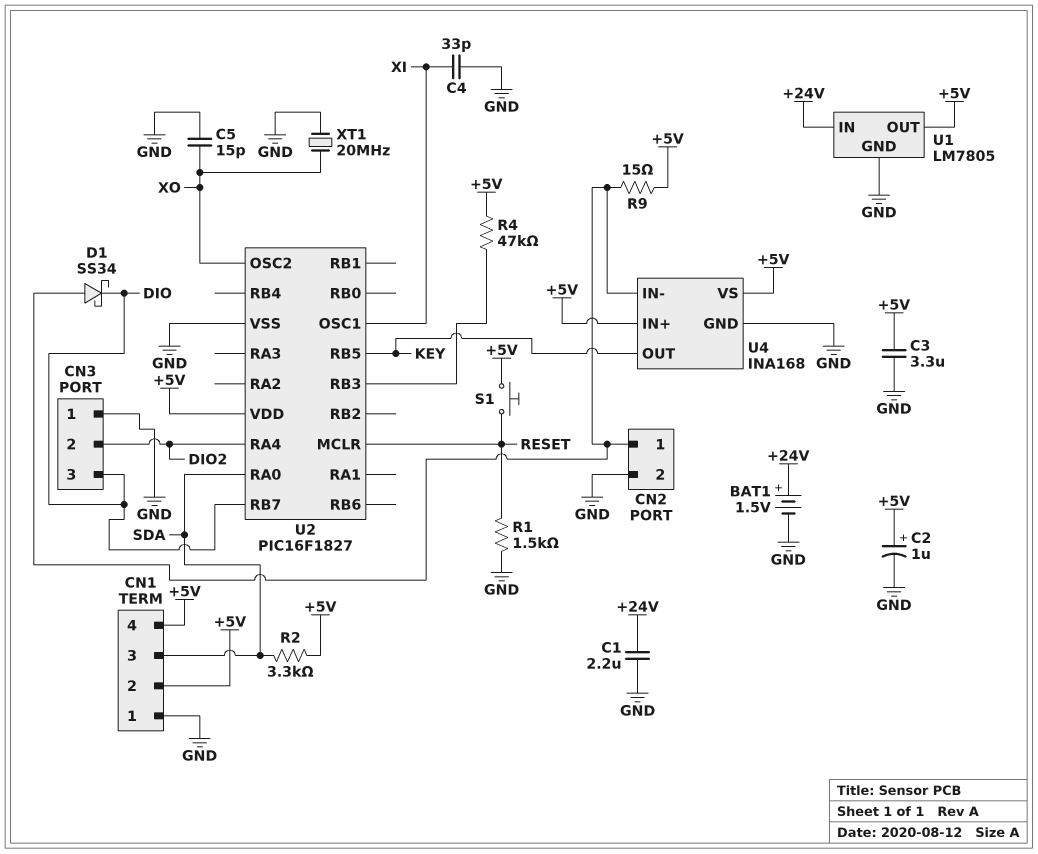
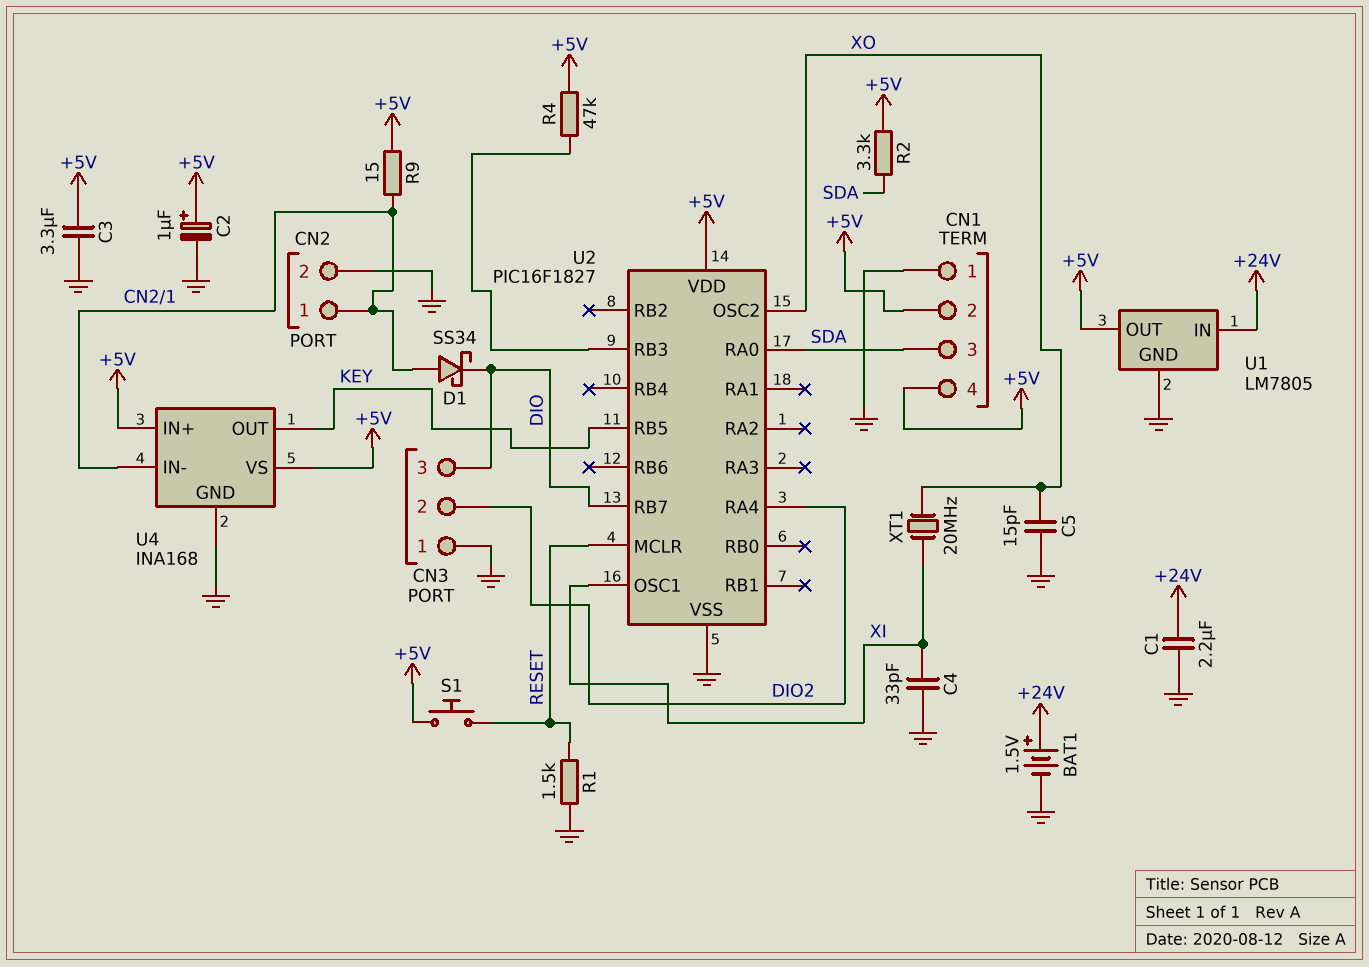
XT1: 20MHz (GND, XO) -> 20MHz (XI, XO)

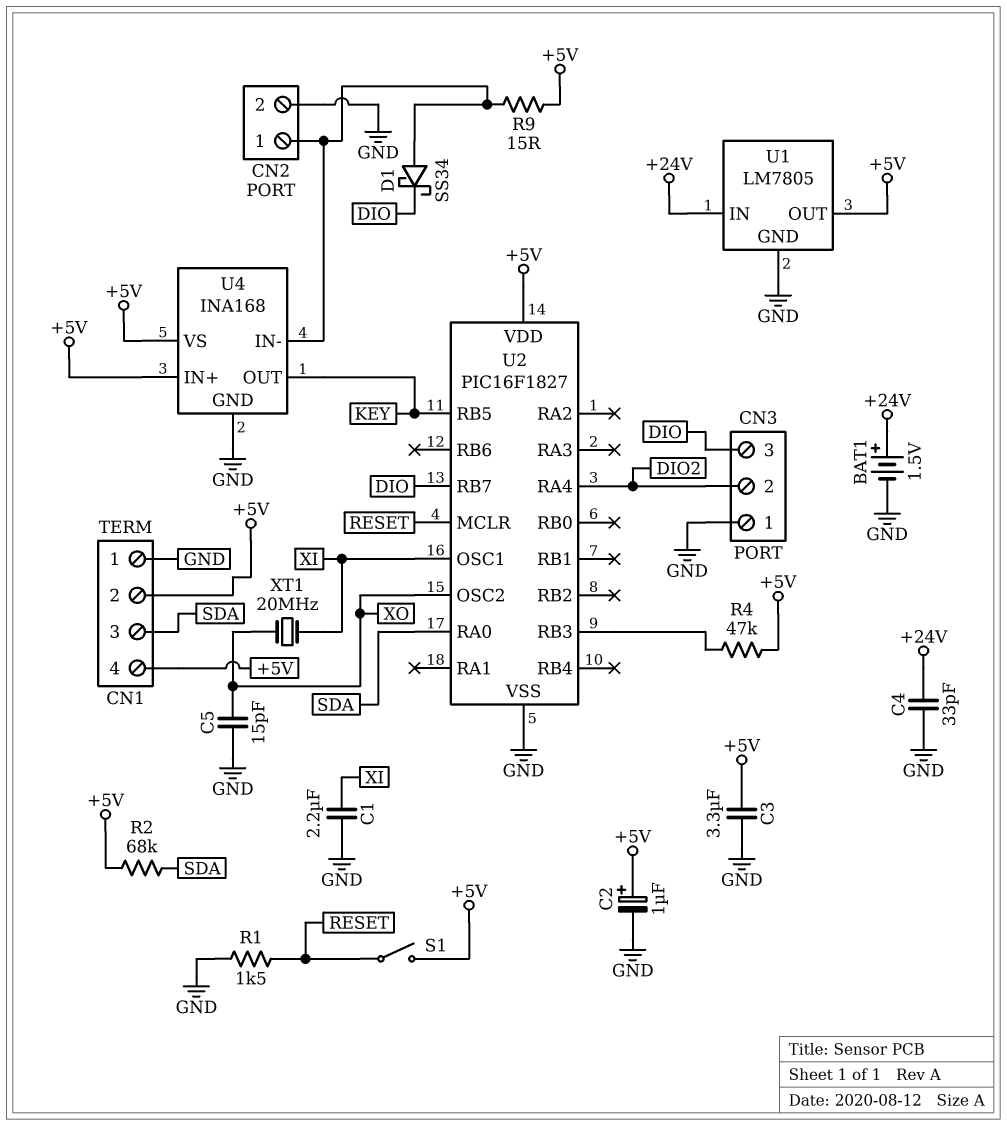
C1: 2.2uF (+24V, GND) -> 2.2uF (GND, XI)
C4: 33pF (GND, XI) -> 33pF (+24V, GND)
R2: 3.3k (+5V, SDA) -> 68k (+5V, SDA)
S1: button (+5V, RESET) -> switch (+5V, RESET)

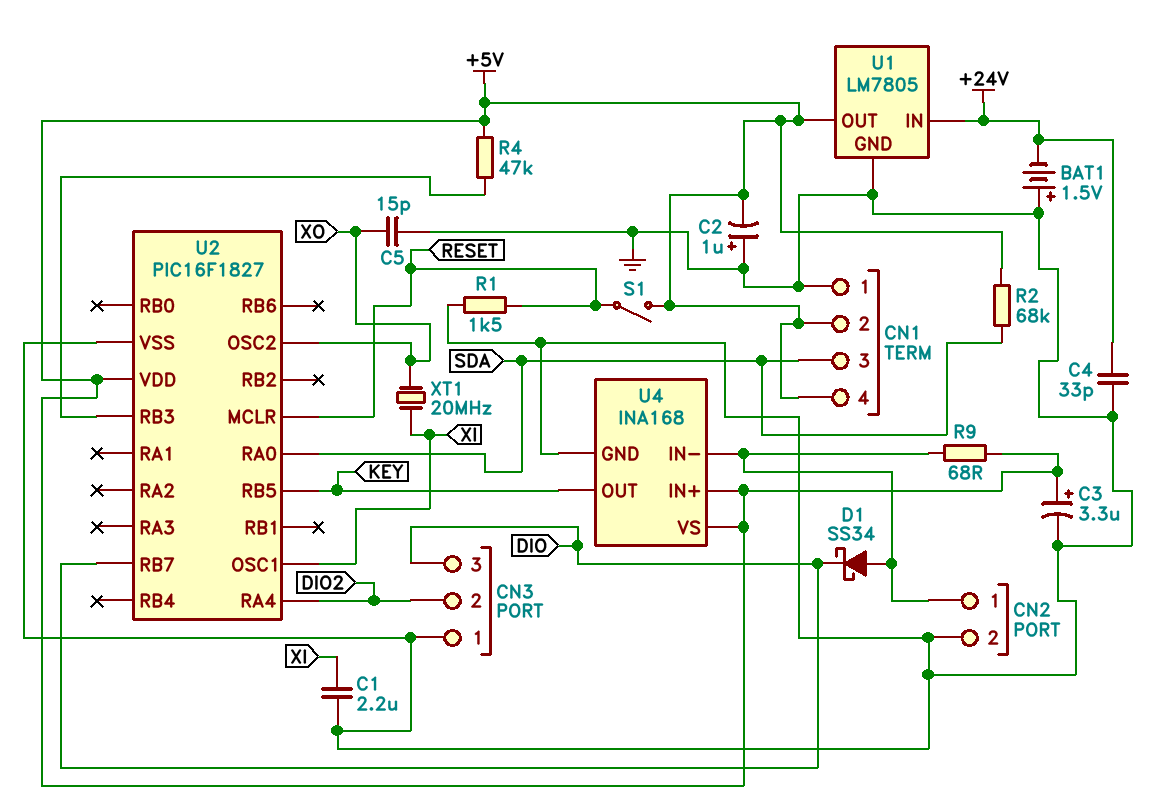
BAT1: 1.5V (plus +24V, minus GND) -> 1.5V (plus GND, minus +24V)
C2: 1uF (plus +5V, minus GND) -> 1uF (plus GND, minus +5V)
C3: 3.3uF (+5V, GND) -> 3.3uF (plus +5V, minus GND)
R9: 15 (+5V, CN2/1) -> 68 (+5V, CN2/1)

